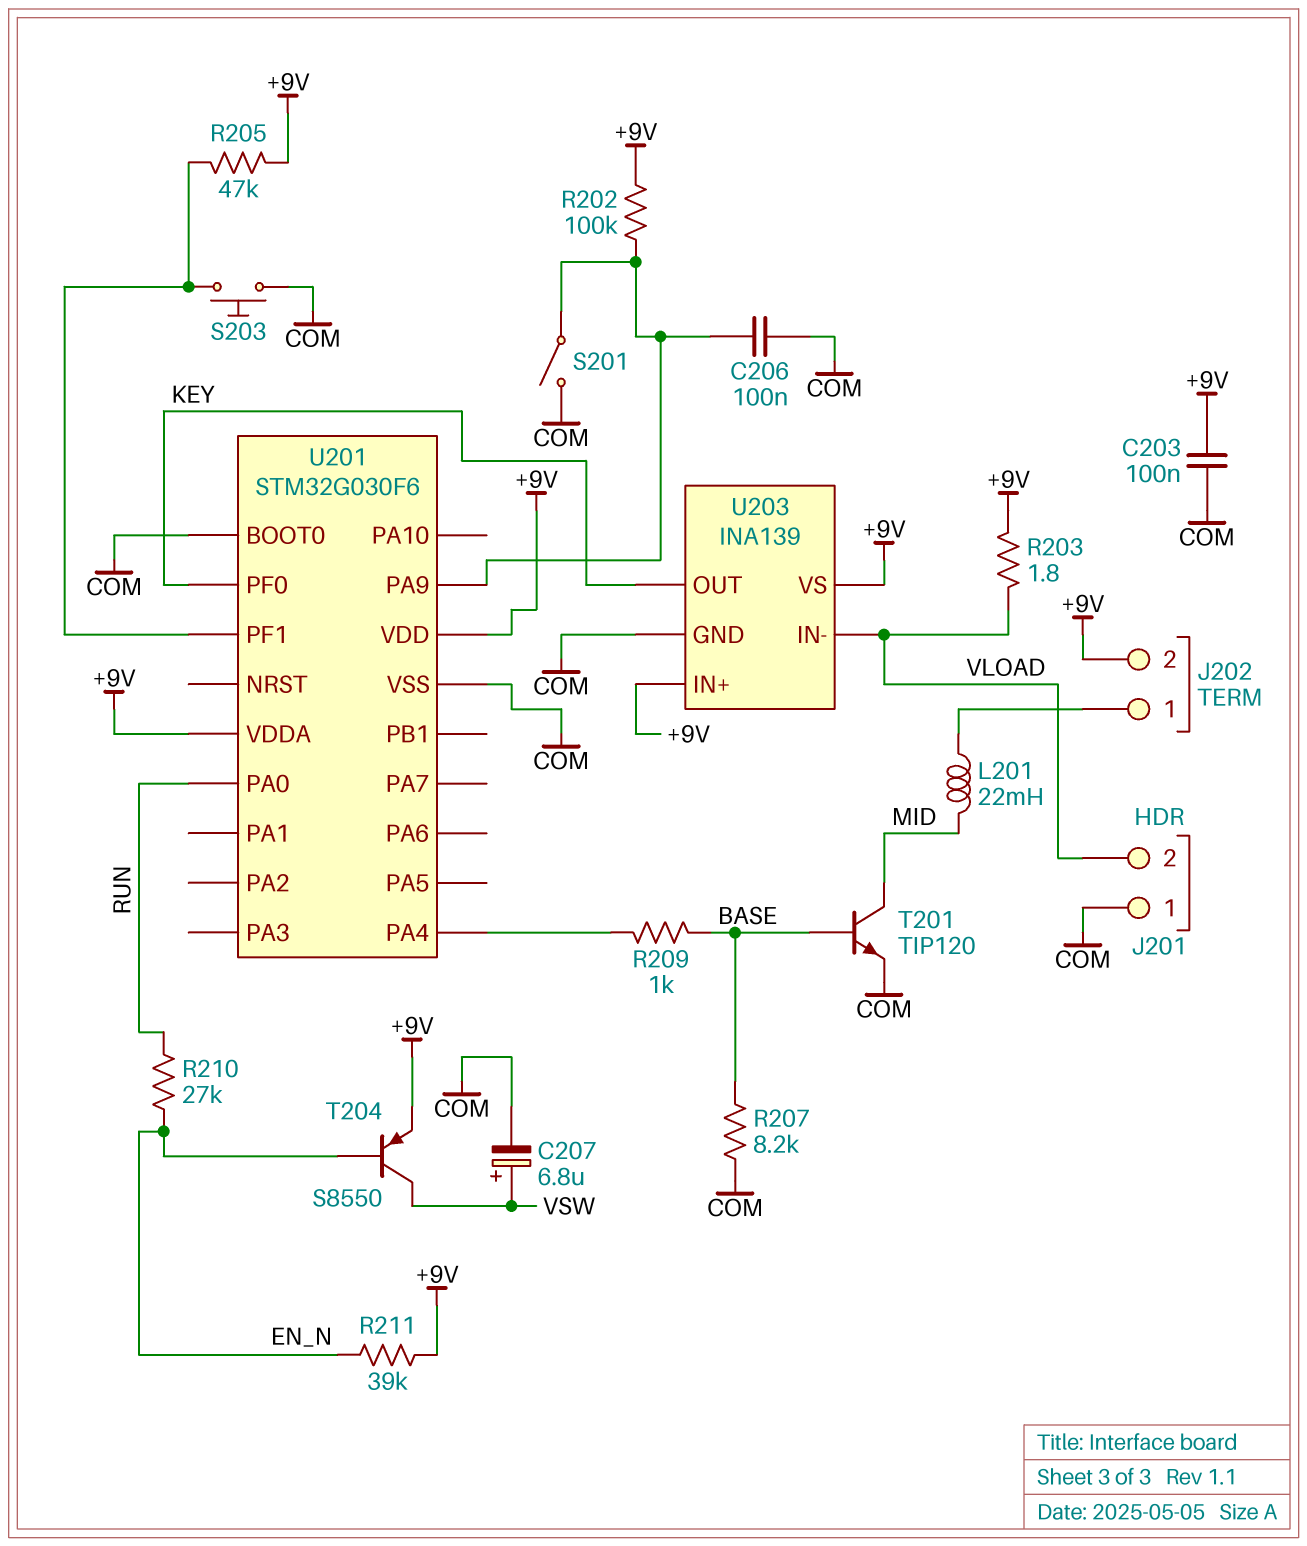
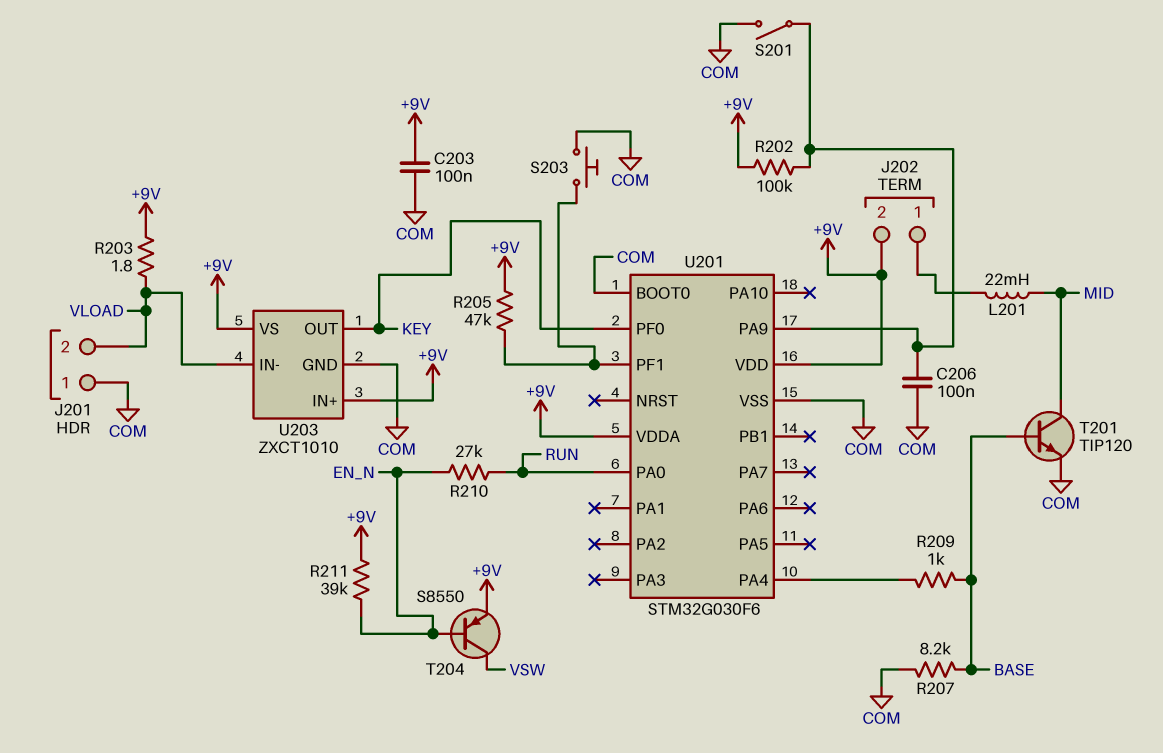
C207: 6.8uF (plus VSW, minus COM) -> none
U203: INA139 -> ZXCT1010

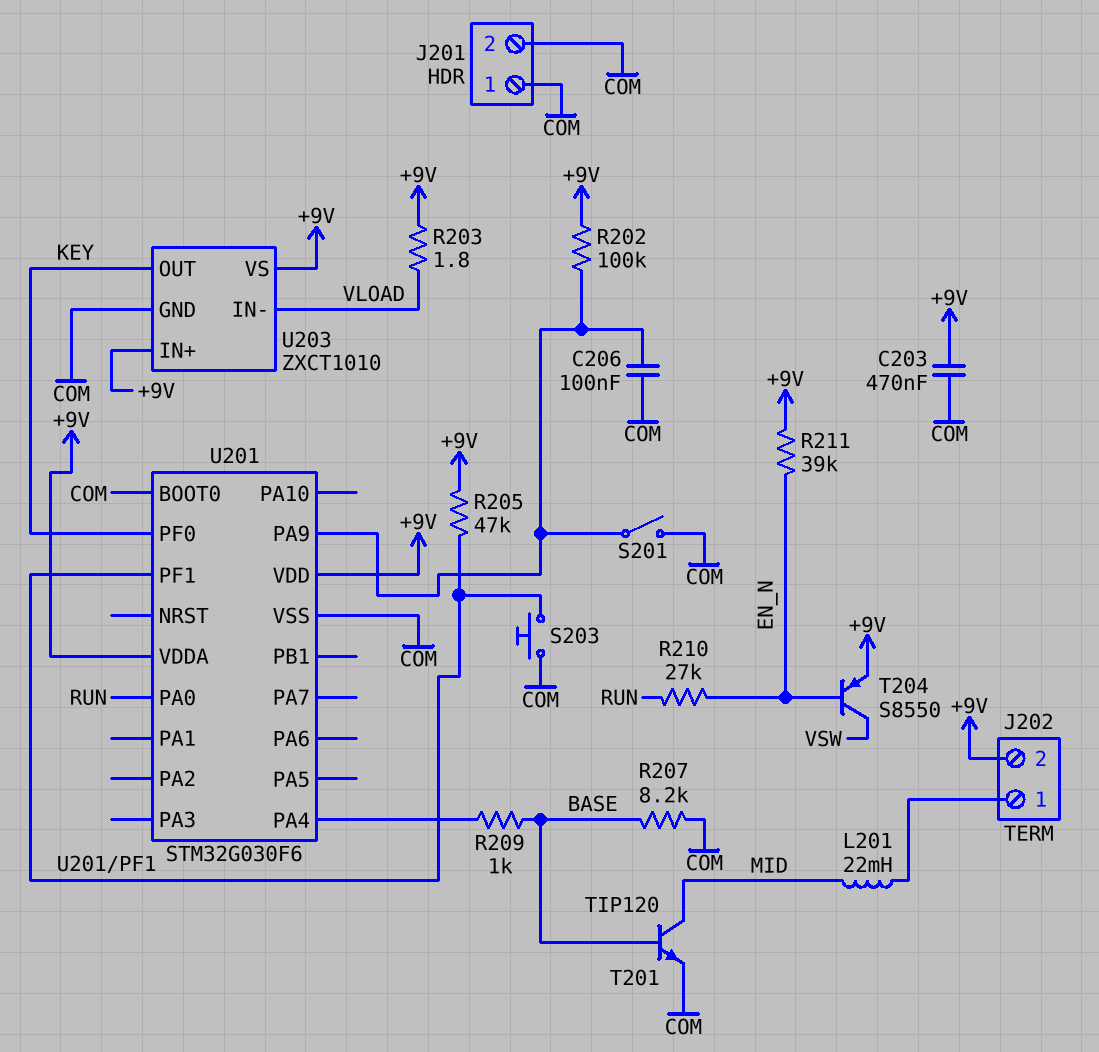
C203: 100nF (+9V, COM) -> 470nF (+9V, COM)
J201 pin 2: VLOAD -> COM

